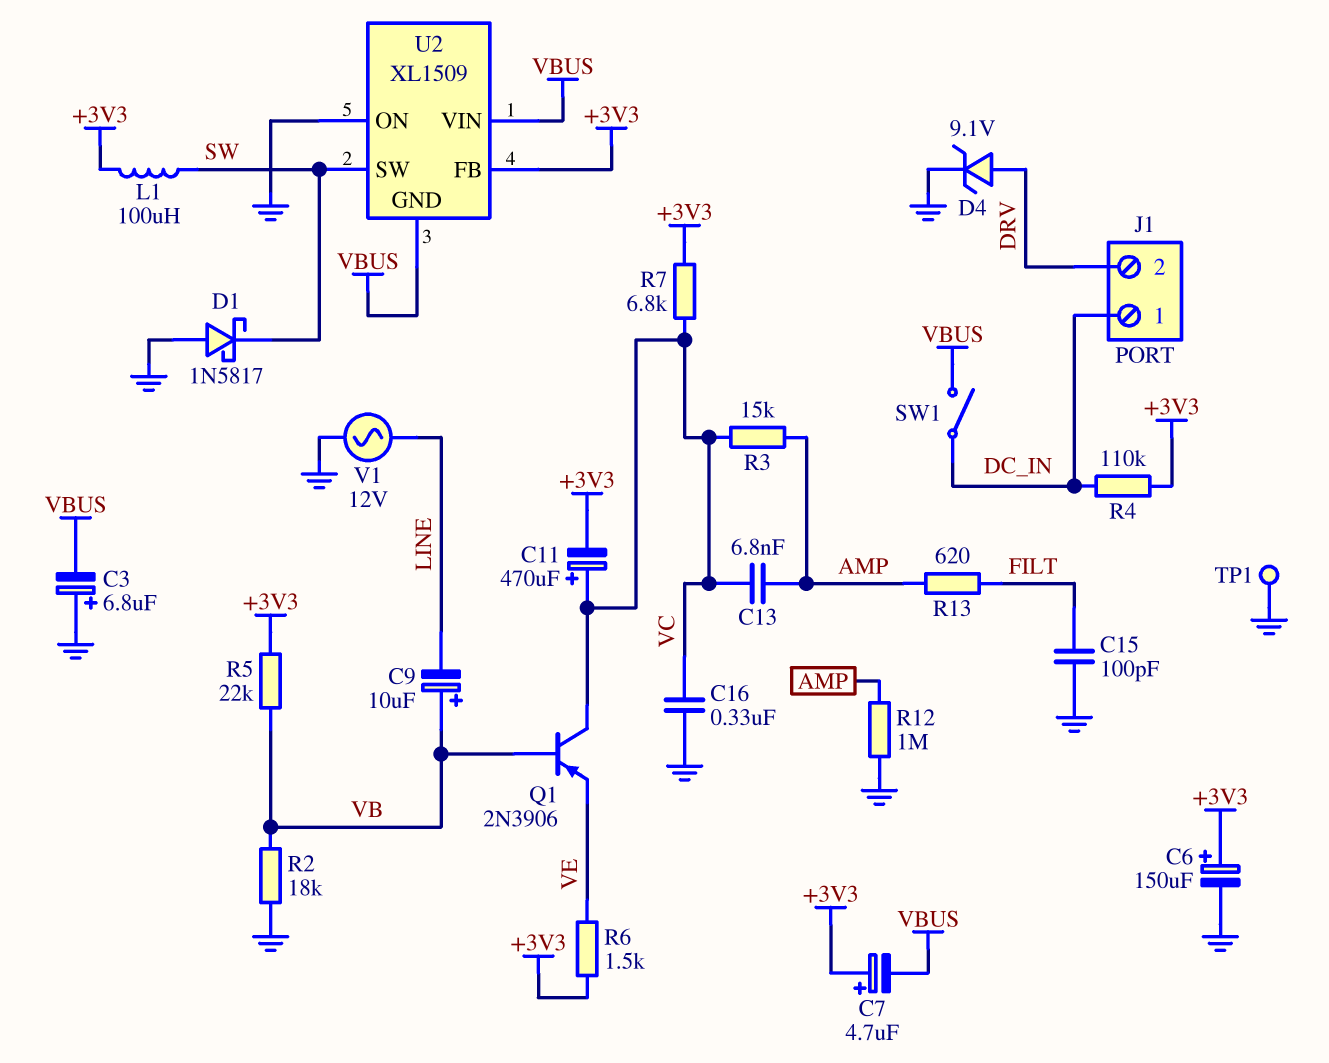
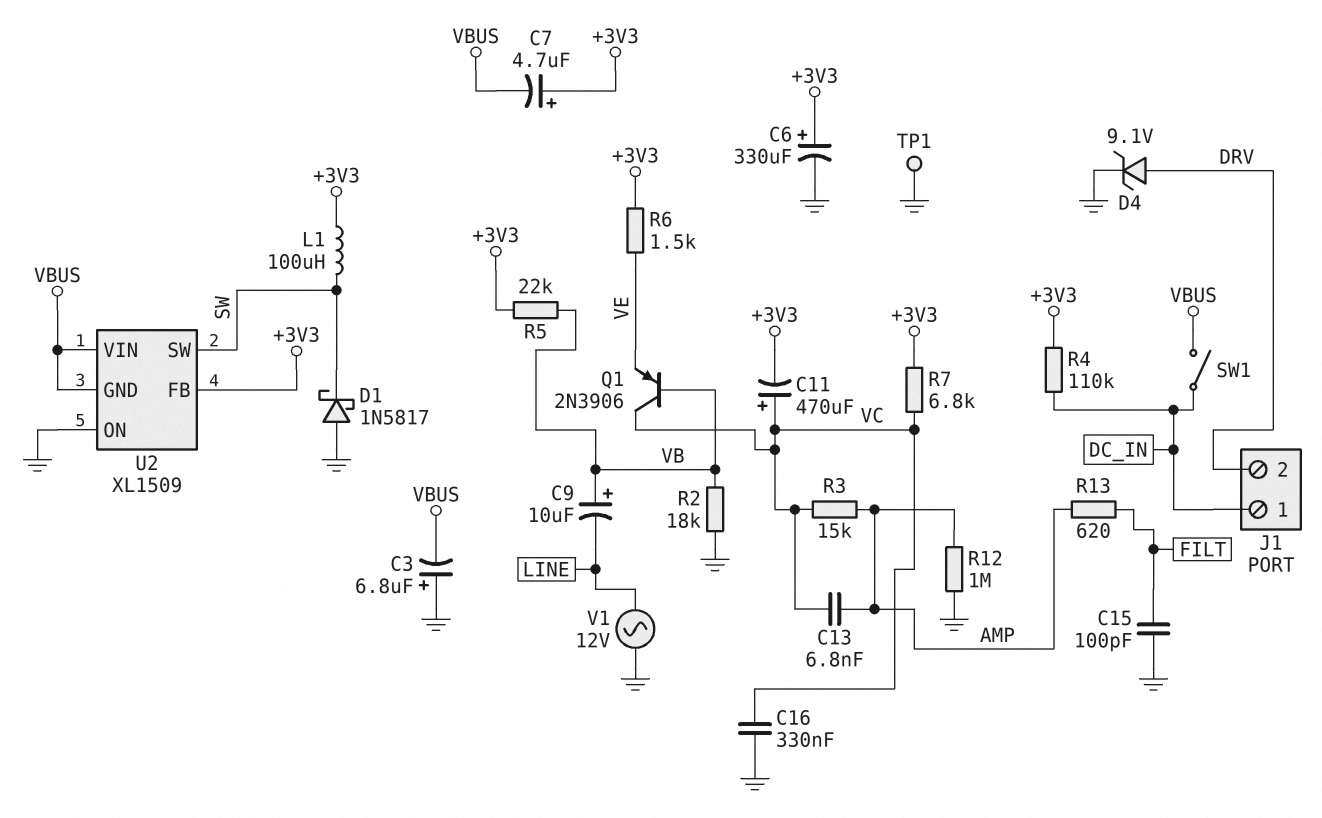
C6: 150uF (plus +3V3, minus GND) -> 330uF (plus +3V3, minus GND)

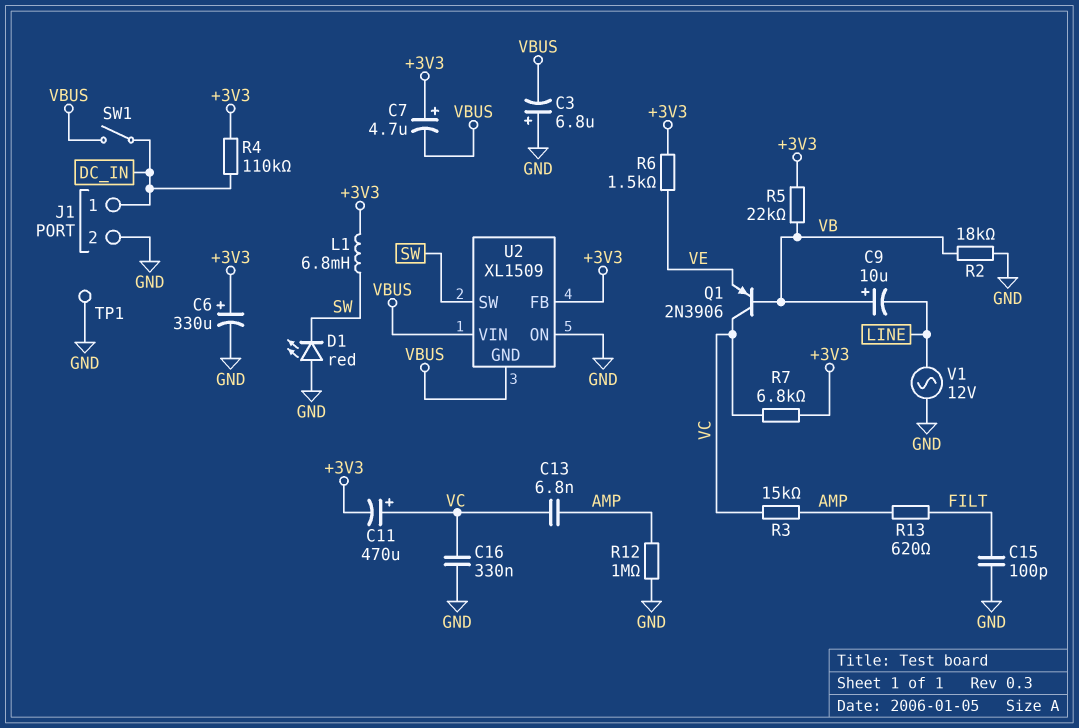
D1: schottky 1N5817 (A GND, K SW) -> LED red (A GND, K SW)
D4: zener 9.1V (A DRV, K GND) -> none
J1 pin 2: DRV -> GND
L1: 100uH (+3V3, SW) -> 6.8mH (+3V3, SW)

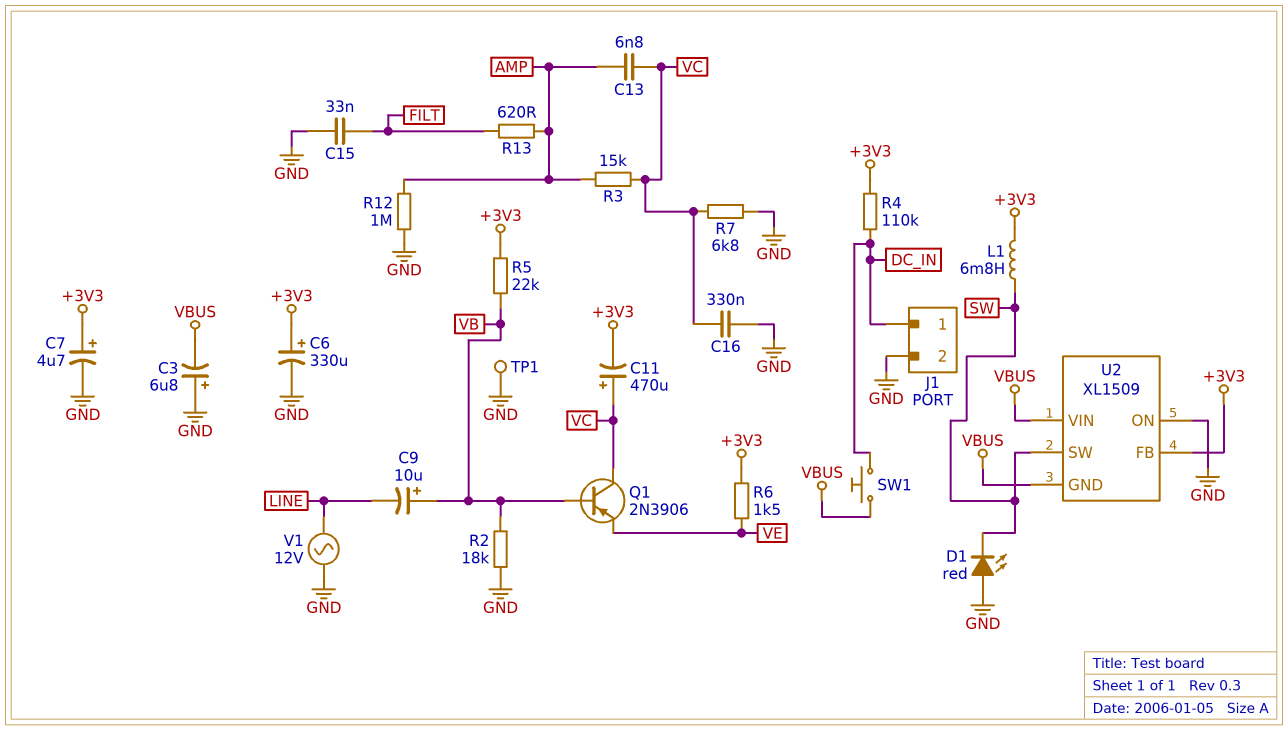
C7: 4.7uF (plus +3V3, minus VBUS) -> 4.7uF (plus +3V3, minus GND)
C15: 100pF (FILT, GND) -> 33nF (FILT, GND)
R7: 6.8k (+3V3, VC) -> 6.8k (GND, VC)
SW1: switch (DC_IN, VBUS) -> button (DC_IN, VBUS)

